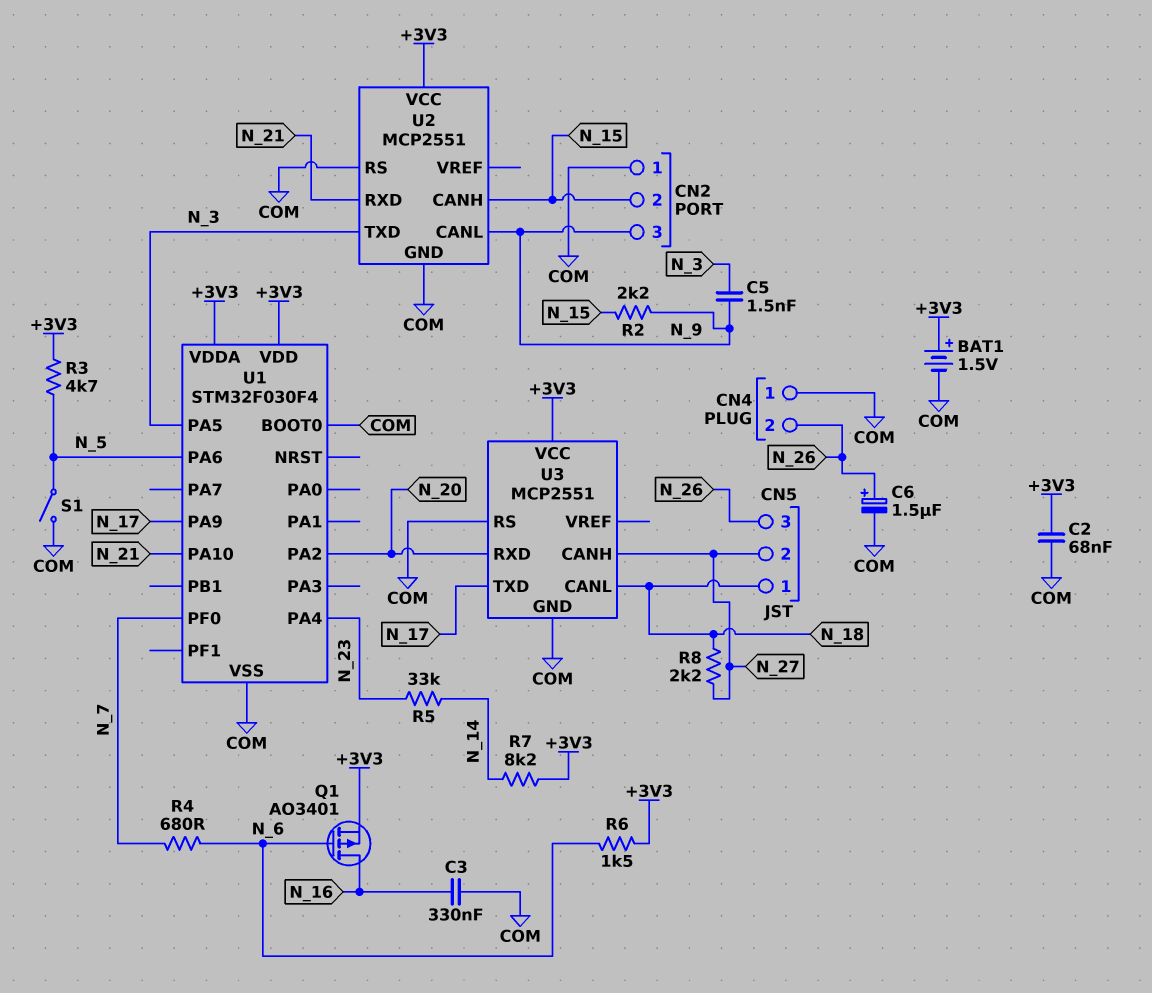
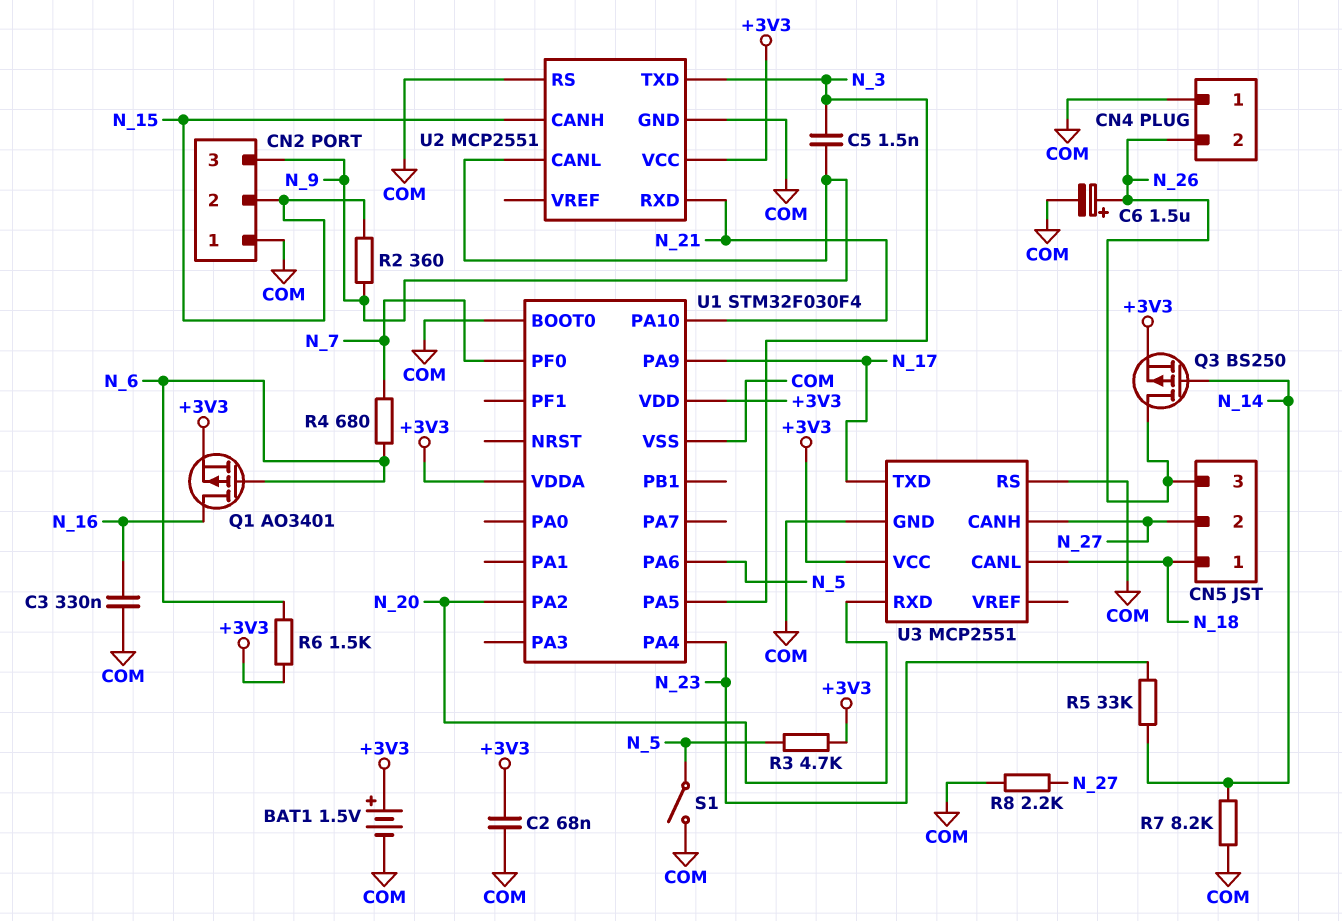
Q3: none -> PMOS BS250 (G N_14, D N_26, S +3V3)
R2: 2.2k (N_9, N_15) -> 360 (N_9, N_15)
R7: 8.2k (+3V3, N_14) -> 8.2k (COM, N_14)
R8: 2.2k (N_18, N_27) -> 2.2k (COM, N_27)

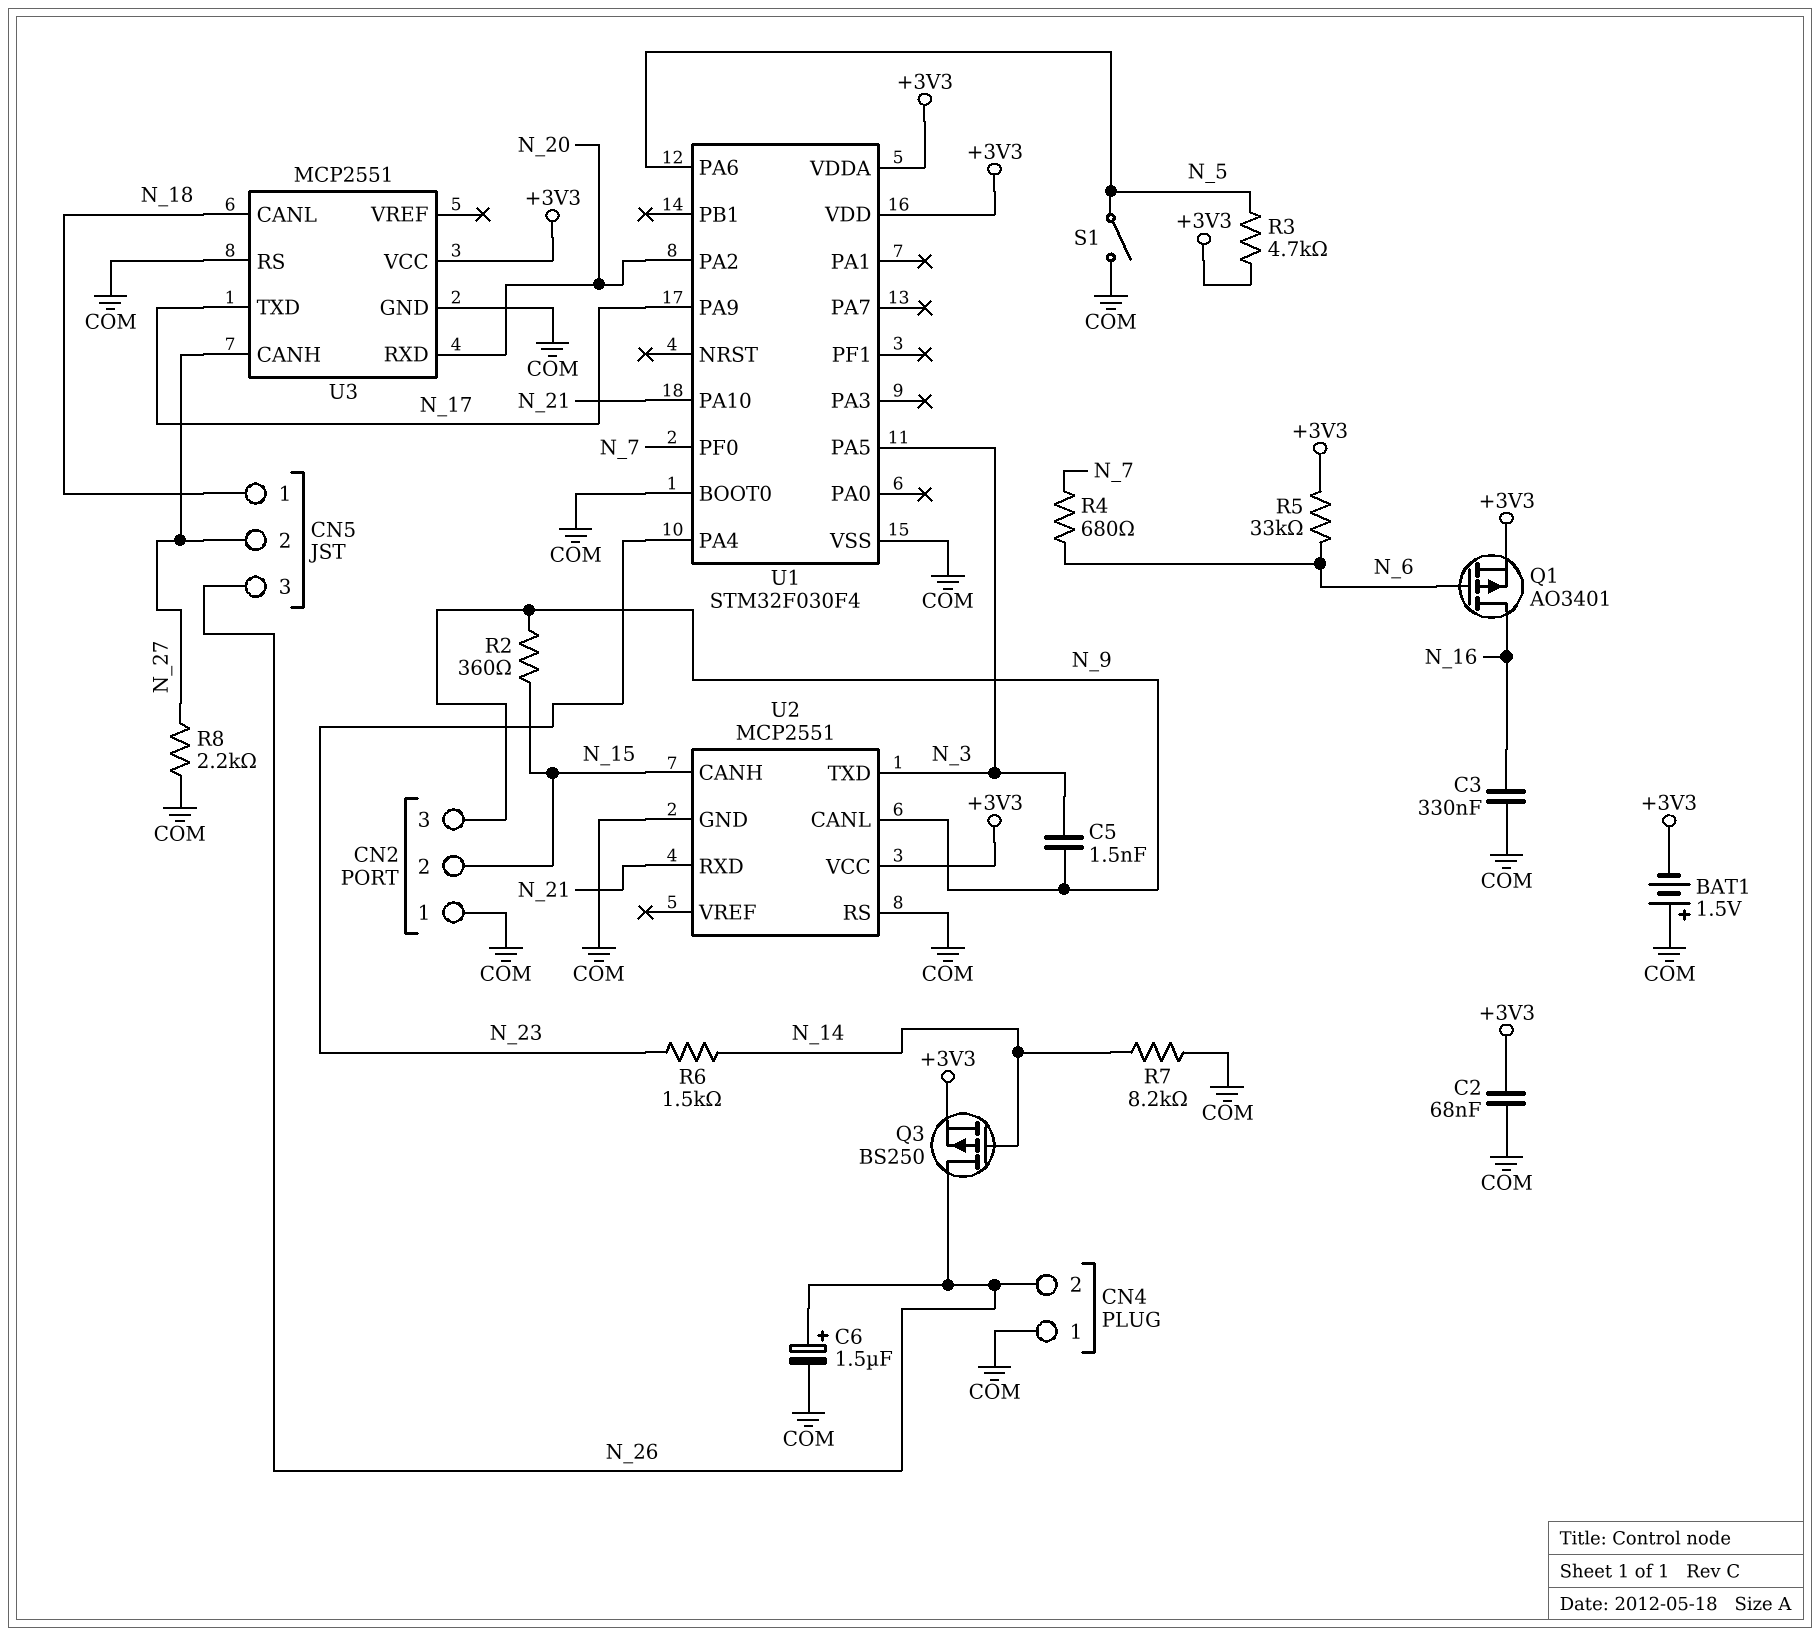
BAT1: 1.5V (plus +3V3, minus COM) -> 1.5V (plus COM, minus +3V3)
R5: 33k (N_14, N_23) -> 33k (+3V3, N_6)
R6: 1.5k (+3V3, N_6) -> 1.5k (N_14, N_23)

